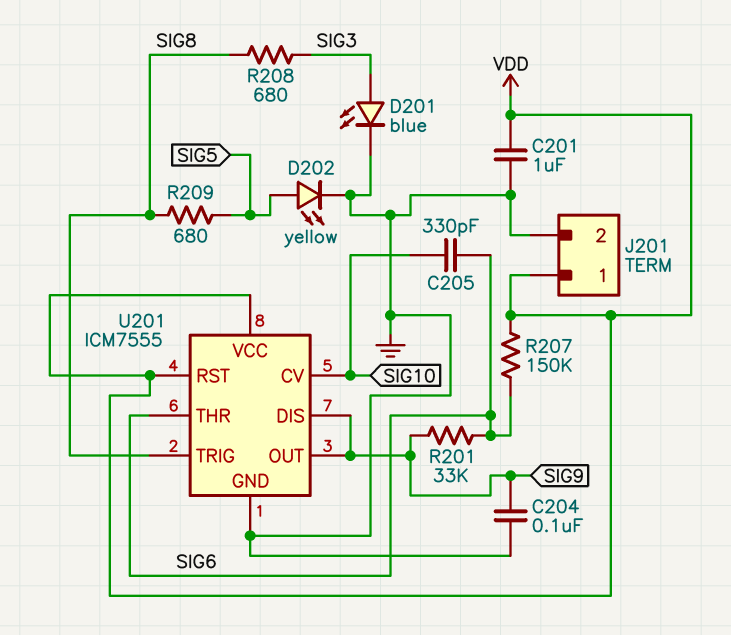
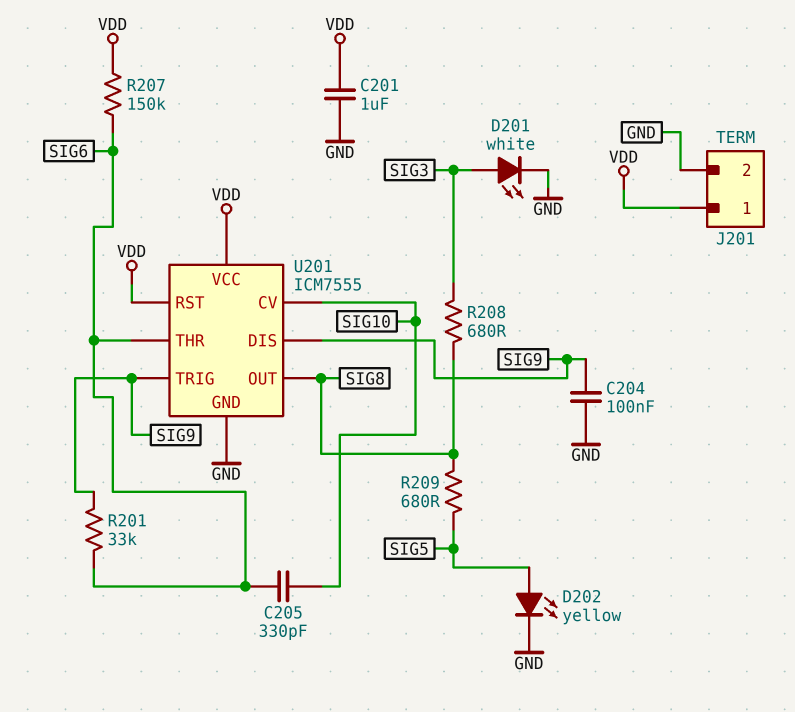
D201: LED blue (A SIG3, K GND) -> LED white (A SIG3, K GND)
U201 pin OUT: SIG9 -> SIG8
U201 pin TRIG: SIG8 -> SIG9

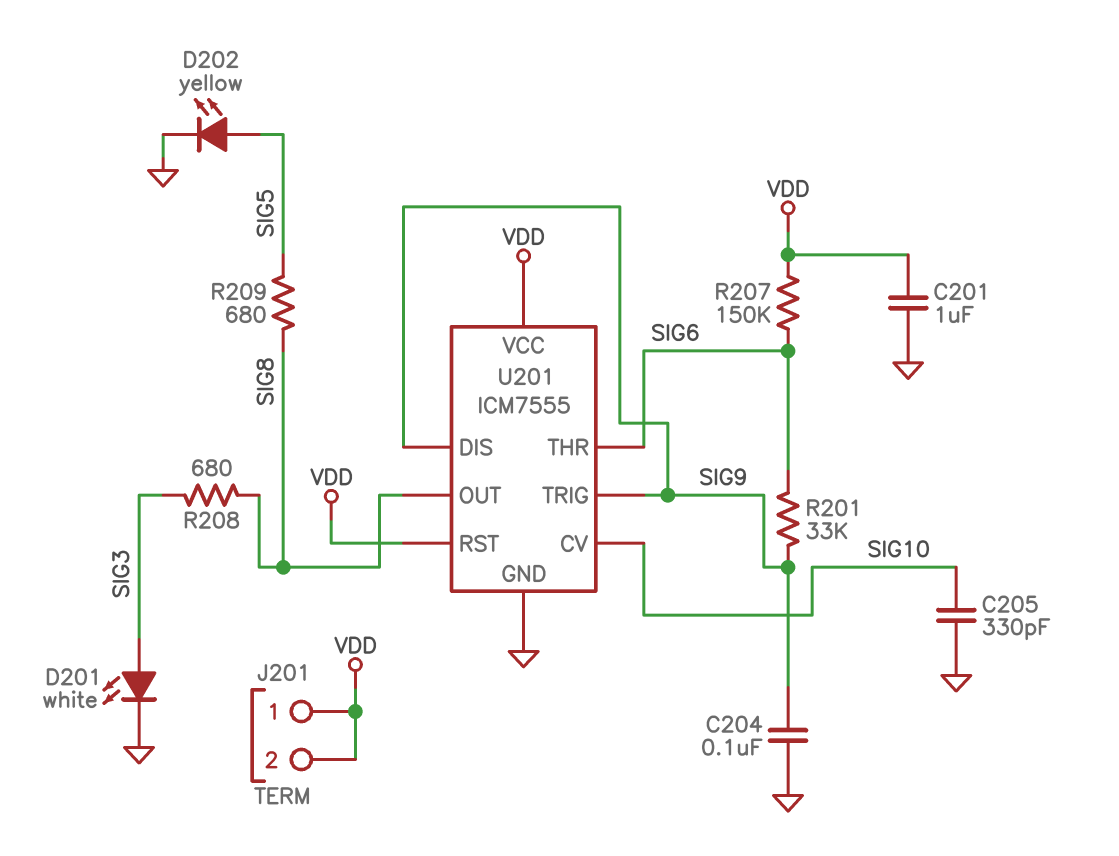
C205: 330pF (SIG6, SIG10) -> 330pF (GND, SIG10)
J201 pin 2: GND -> VDD

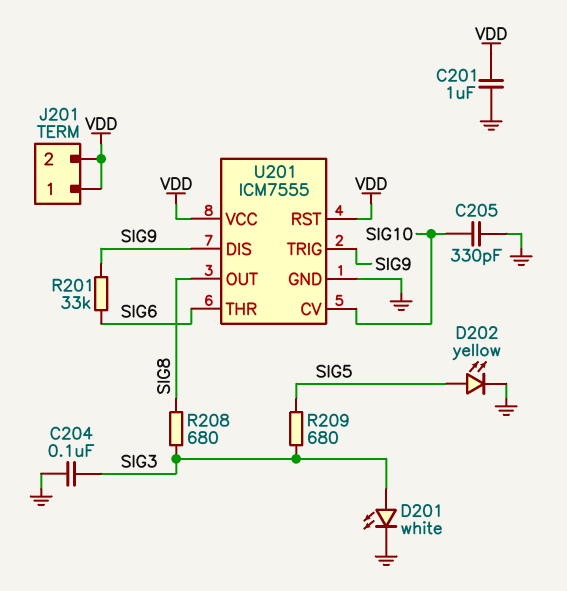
C204: 100nF (GND, SIG9) -> 100nF (GND, SIG3)
R207: 150k (SIG6, VDD) -> none
R209: 680 (SIG5, SIG8) -> 680 (SIG3, SIG5)

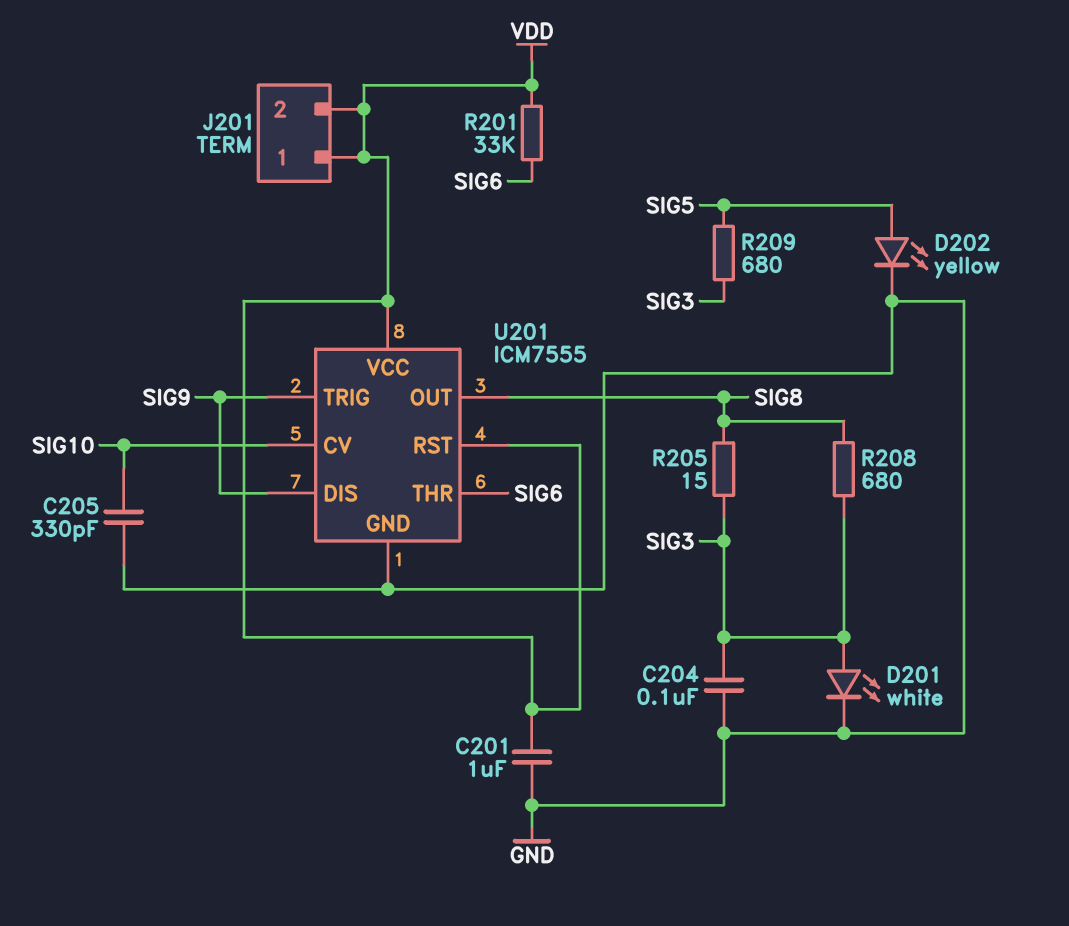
R201: 33k (SIG6, SIG9) -> 33k (SIG6, VDD)
R205: none -> 15 (SIG3, SIG8)

